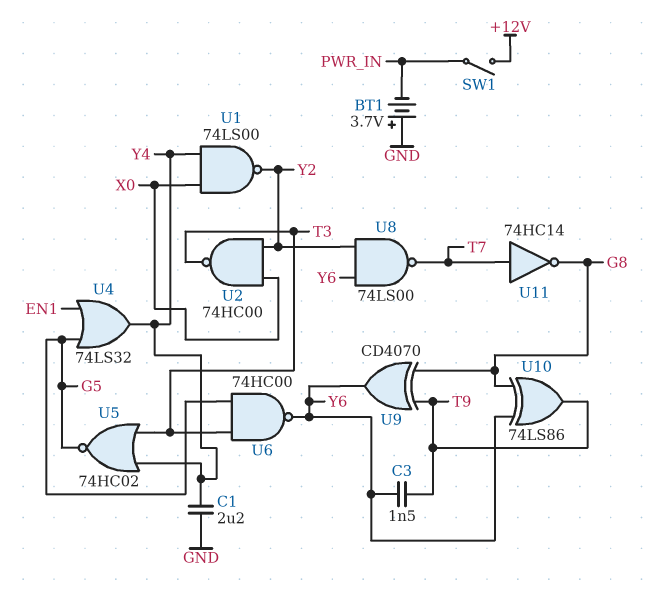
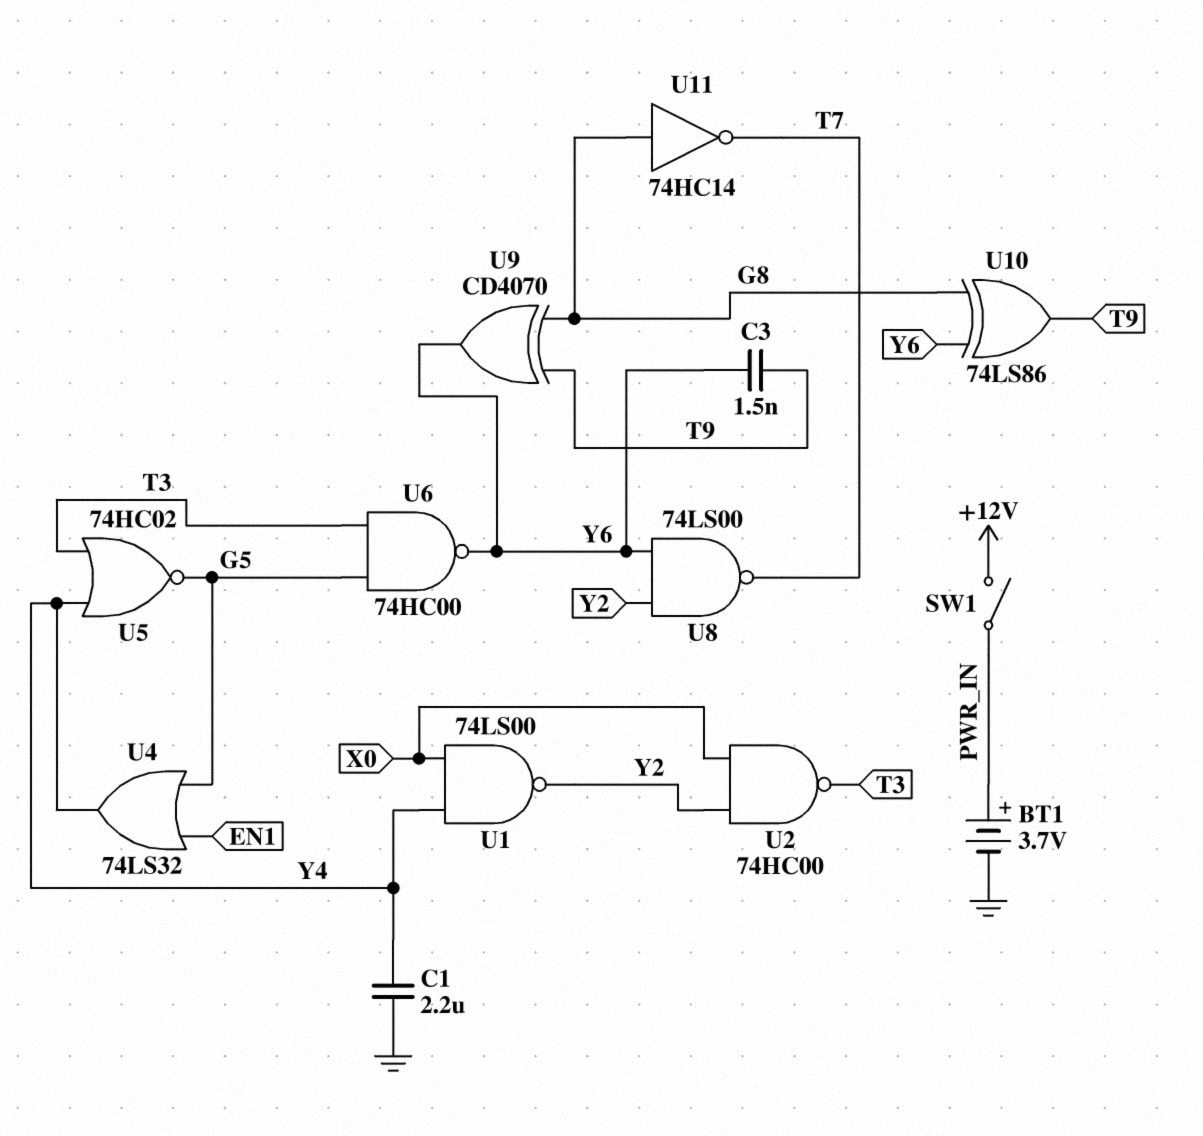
BT1: 3.7V (plus GND, minus PWR_IN) -> 3.7V (plus PWR_IN, minus GND)
U11: NOT 74HC14 (in T7, out G8) -> NOT 74HC14 (in G8, out T7)

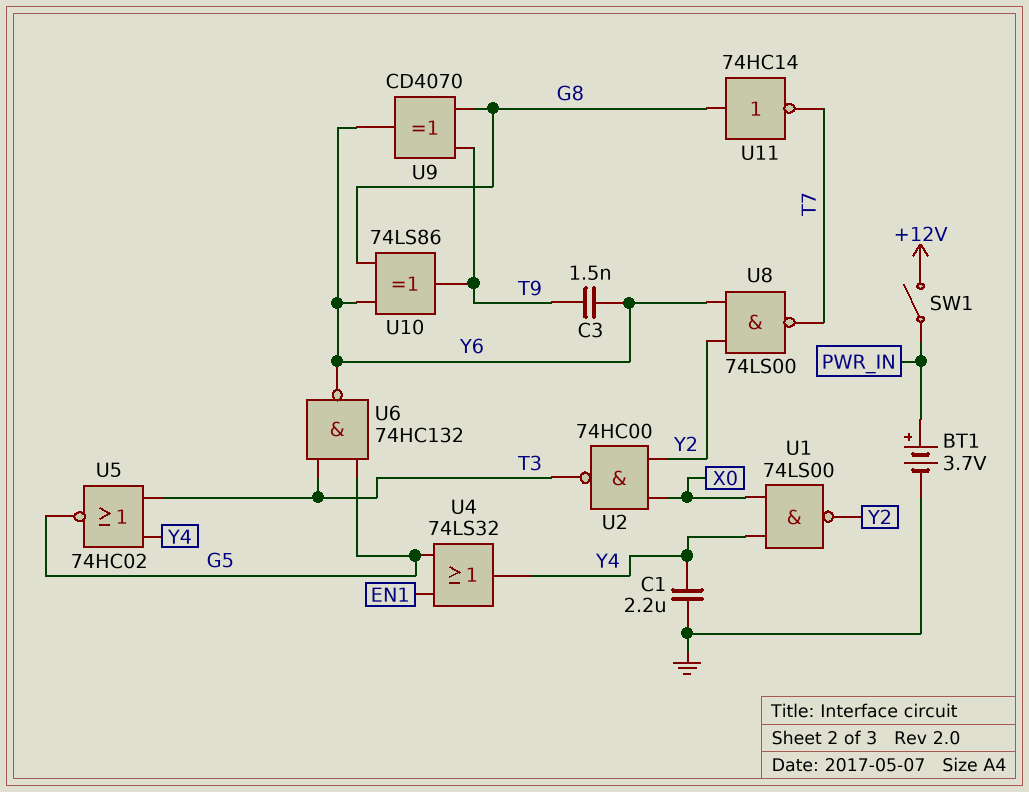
U6: NAND 74HC00 (in G5, in T3, out Y6) -> NAND 74HC132 (in G5, in T3, out Y6)

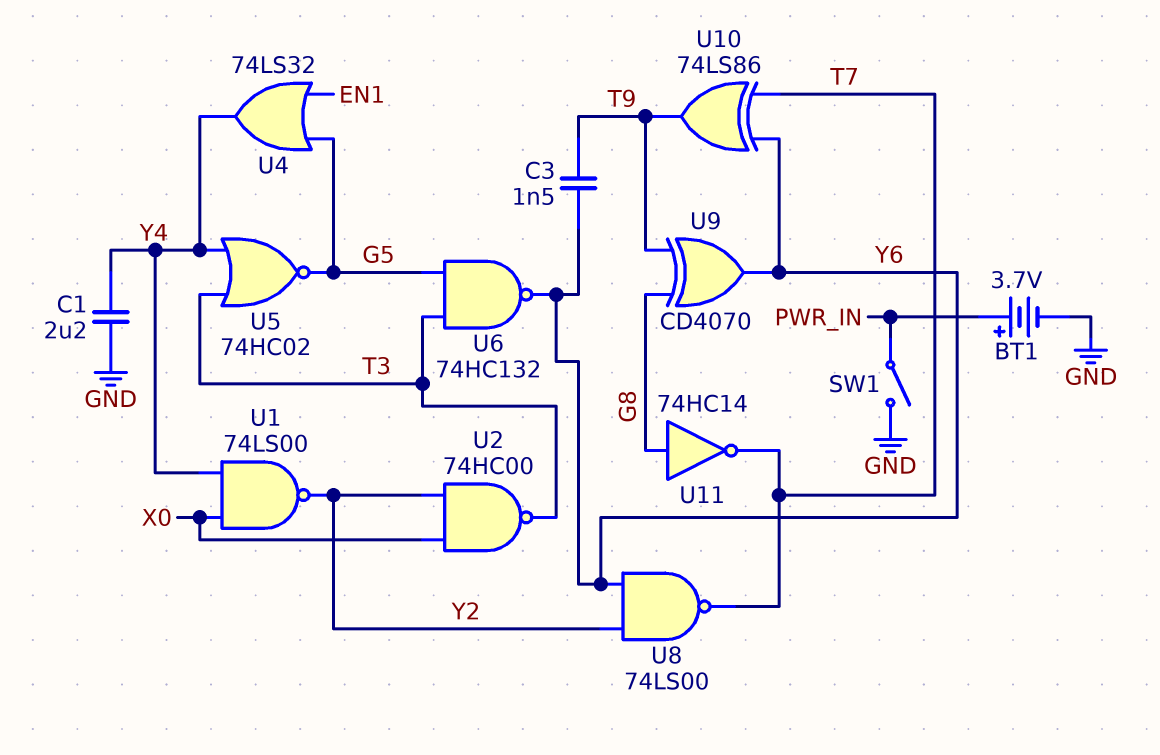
SW1: switch (+12V, PWR_IN) -> switch (GND, PWR_IN)
U10: XOR 74LS86 (in G8, in Y6, out T9) -> XOR 74LS86 (in T7, in Y6, out T9)

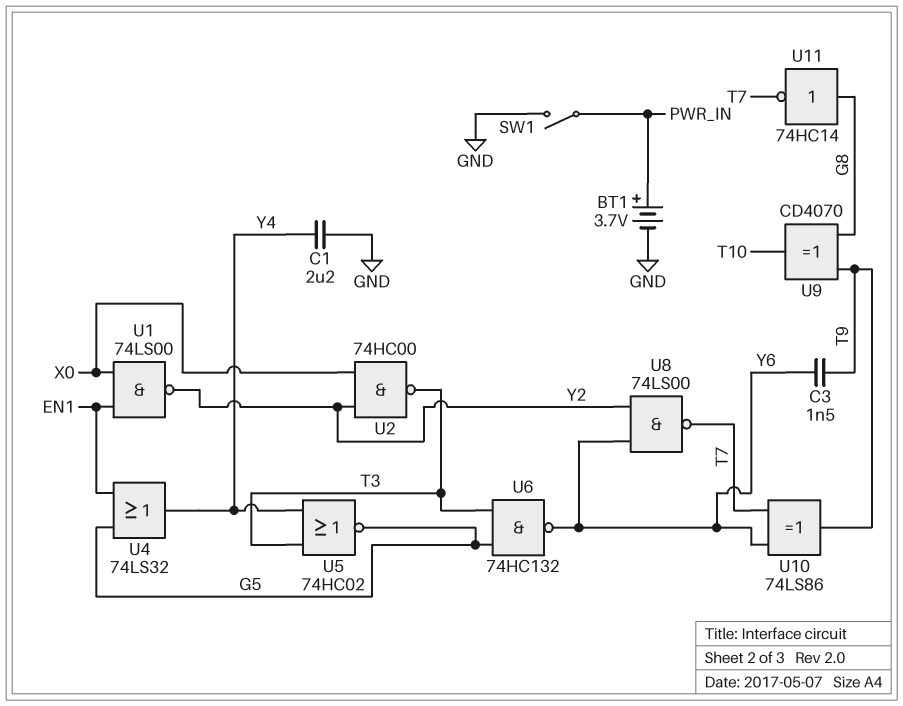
U1: NAND 74LS00 (in X0, in Y4, out Y2) -> NAND 74LS00 (in EN1, in X0, out Y2)
U9: XOR CD4070 (in G8, in T9, out Y6) -> XOR CD4070 (in G8, in T9, out T10)

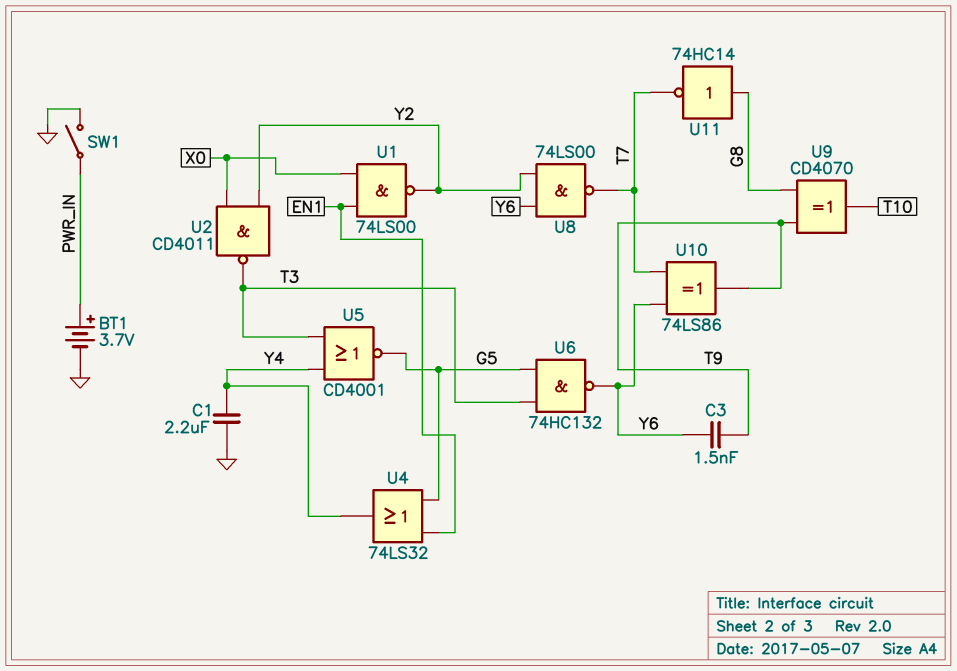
U2: NAND 74HC00 (in X0, in Y2, out T3) -> NAND CD4011 (in X0, in Y2, out T3)
U5: NOR 74HC02 (in T3, in Y4, out G5) -> NOR CD4001 (in T3, in Y4, out G5)

